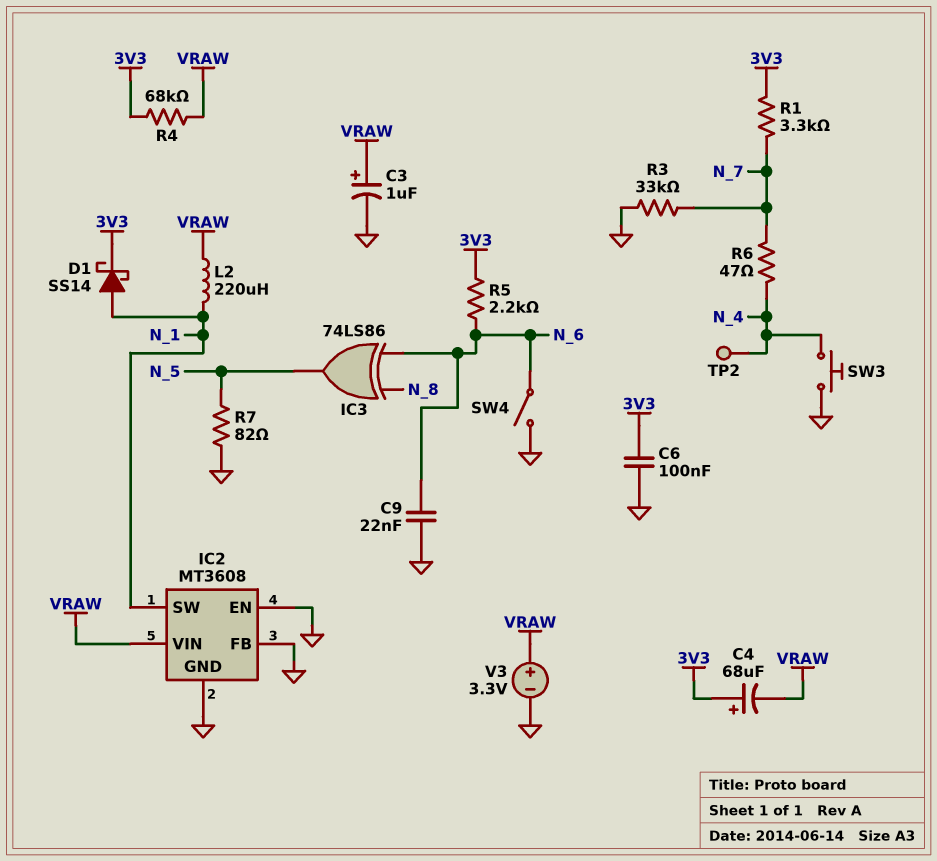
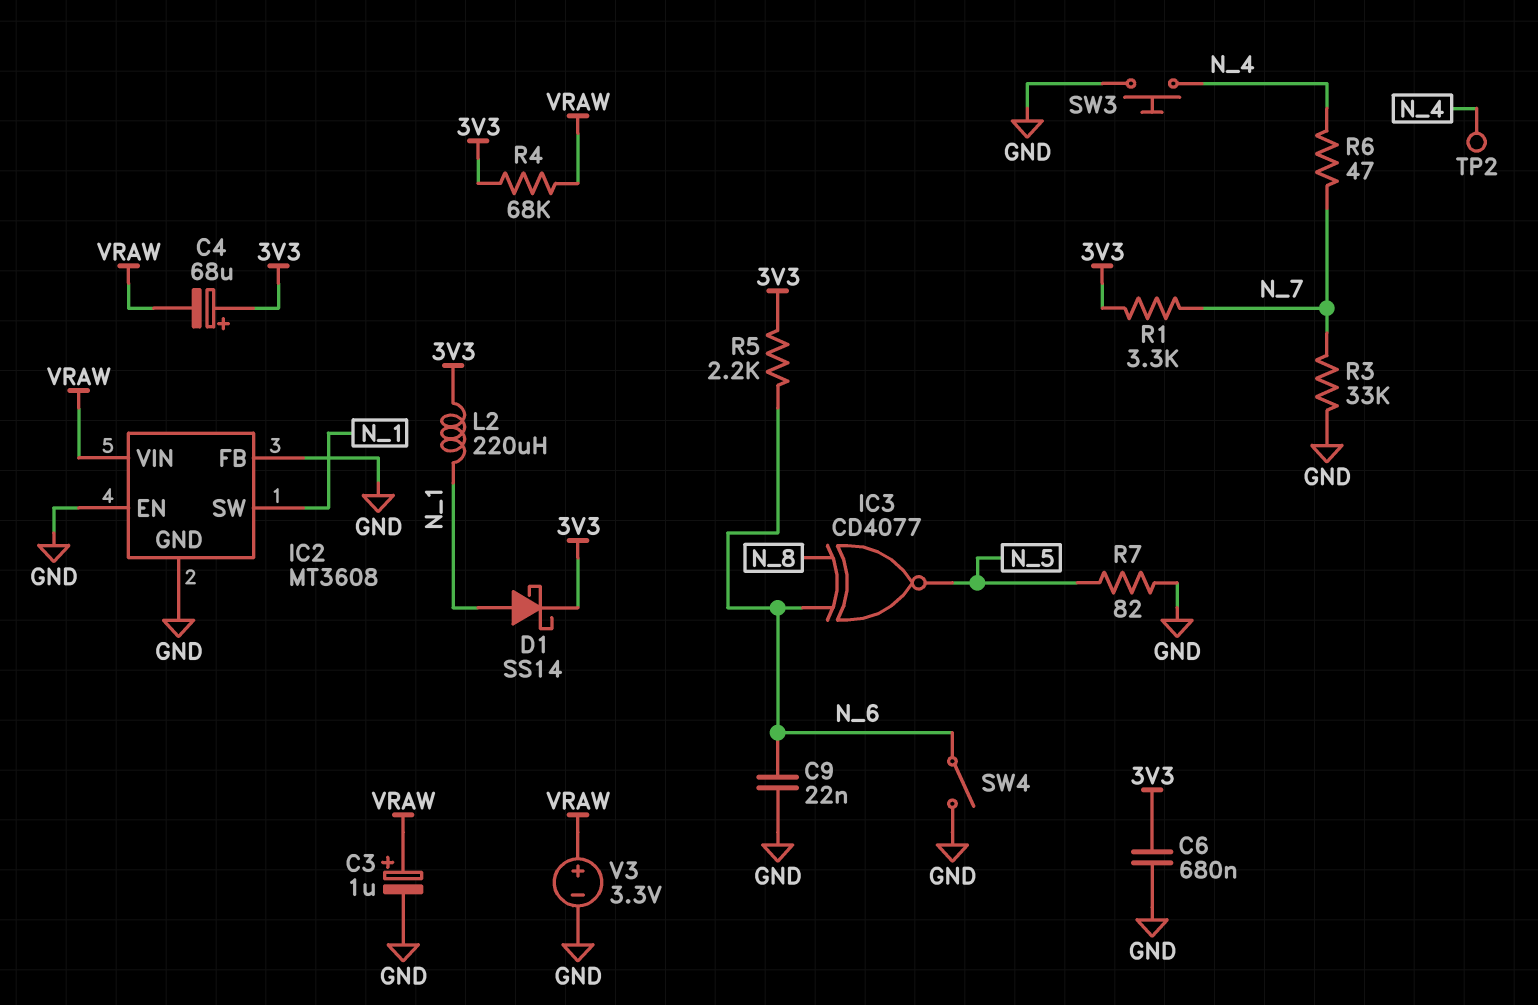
C6: 100nF (3V3, GND) -> 680nF (3V3, GND)
IC3: XOR 74LS86 (in N_6, in N_8, out N_5) -> XNOR CD4077 (in N_6, in N_8, out N_5)
L2: 220uH (N_1, VRAW) -> 220uH (3V3, N_1)

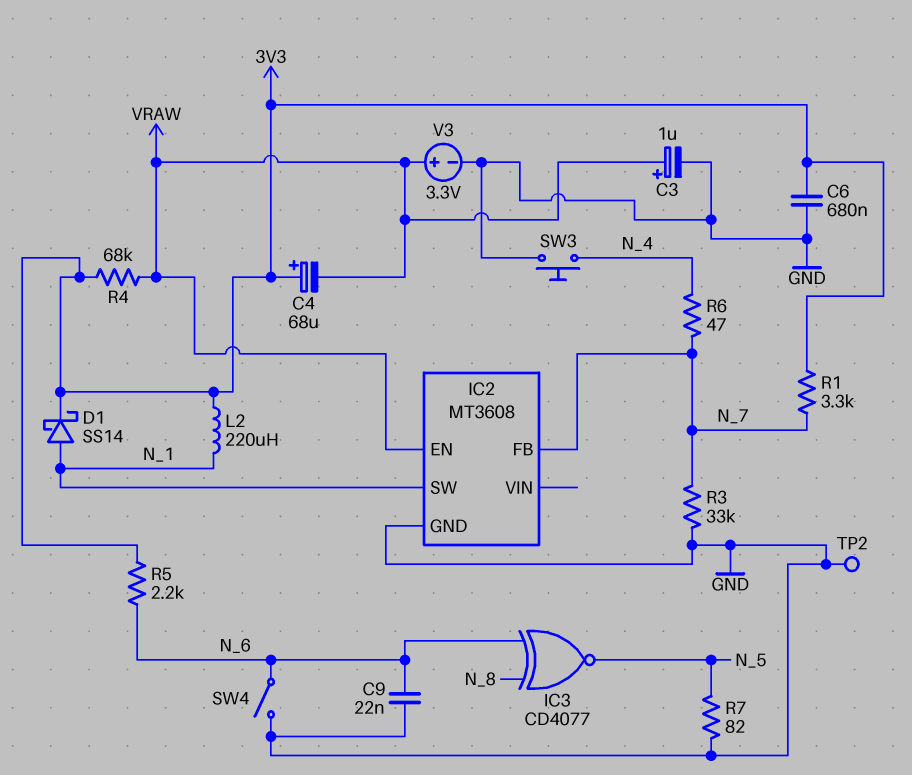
IC2 pin EN: GND -> VRAW
IC2 pin FB: GND -> N_7
IC2 pin VIN: VRAW -> none
TP2: test point (N_4) -> test point (GND)

